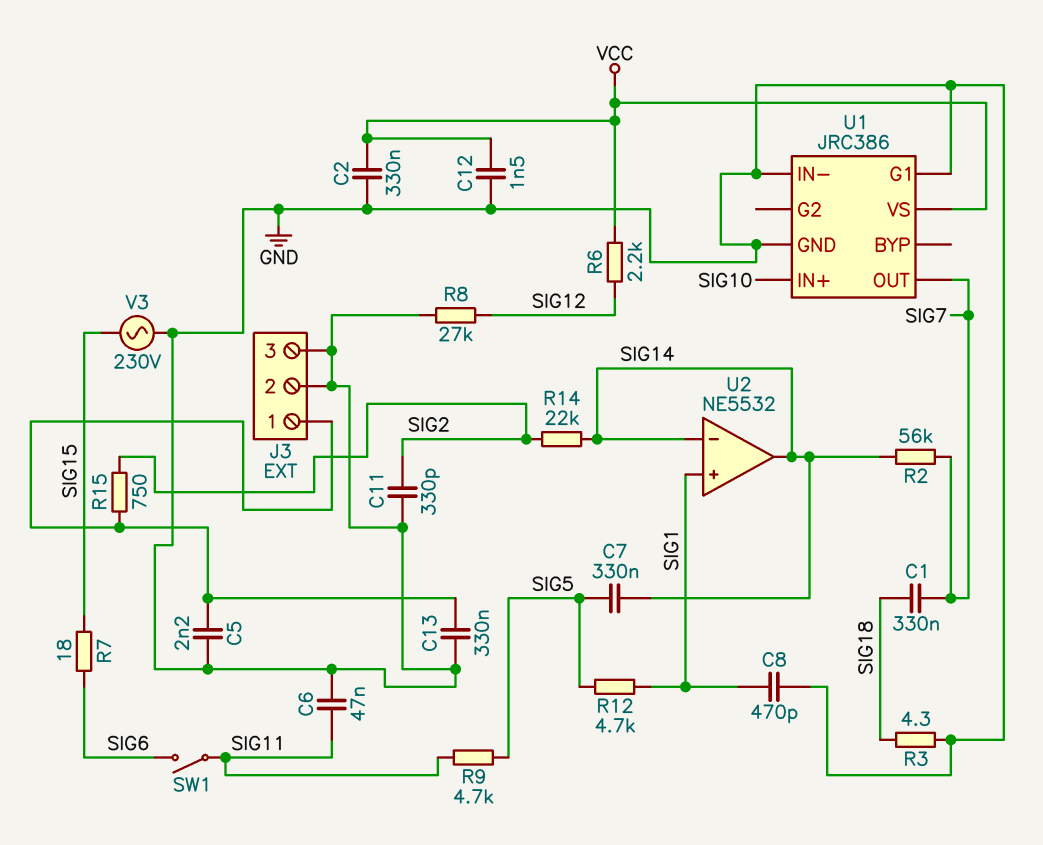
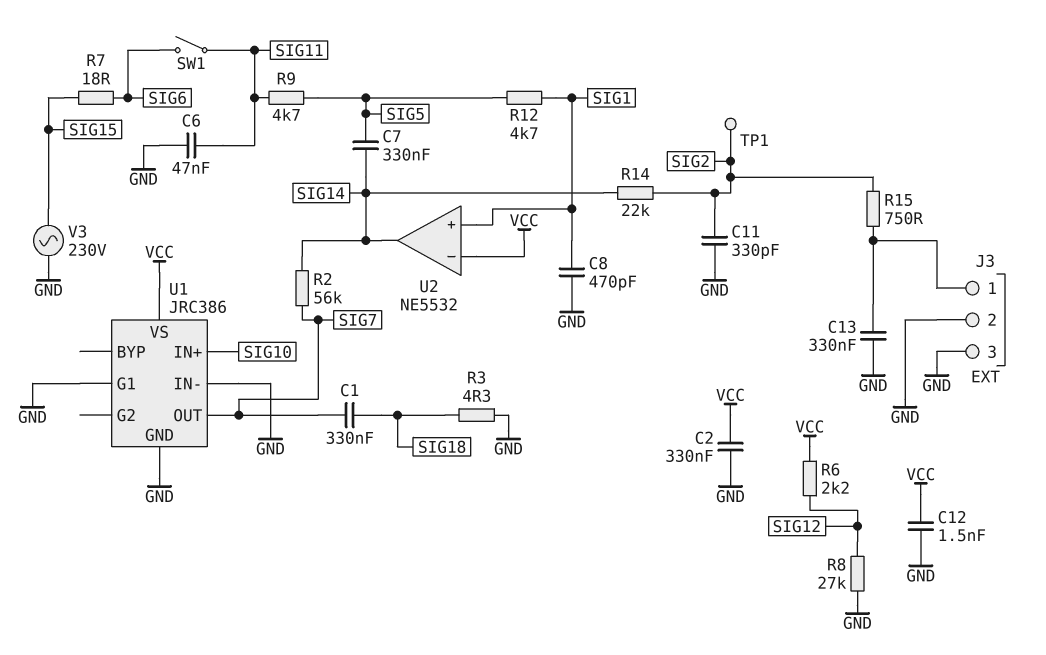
C5: 2.2nF (GND, J3/1) -> none
TP1: none -> test point (SIG2)
U2 pin in-: SIG14 -> VCC

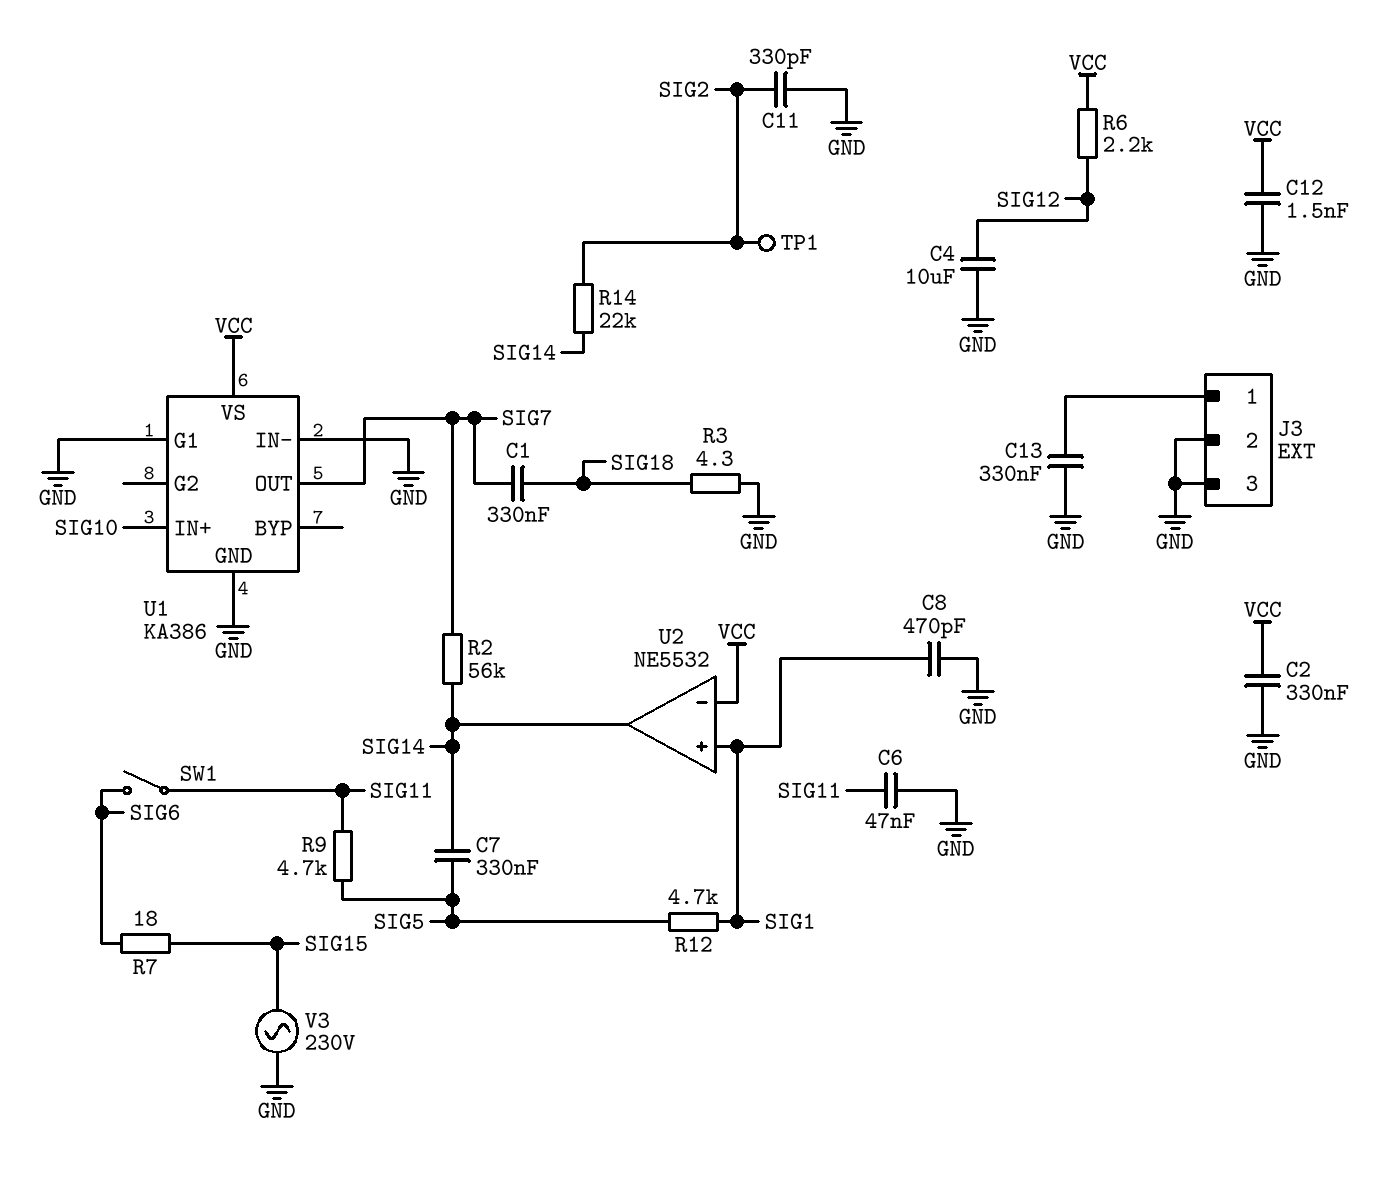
C4: none -> 10uF (GND, SIG12)
R8: 27k (GND, SIG12) -> none
R15: 750 (J3/1, SIG2) -> none
U1: JRC386 -> KA386

